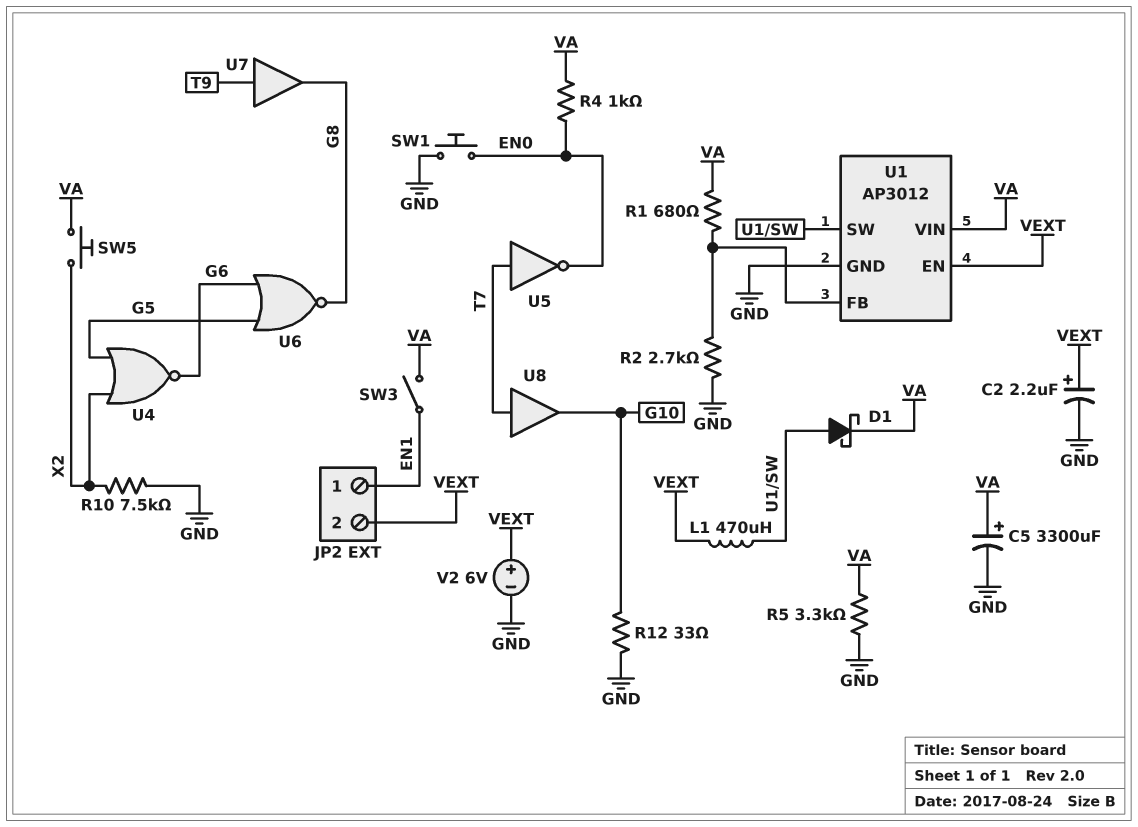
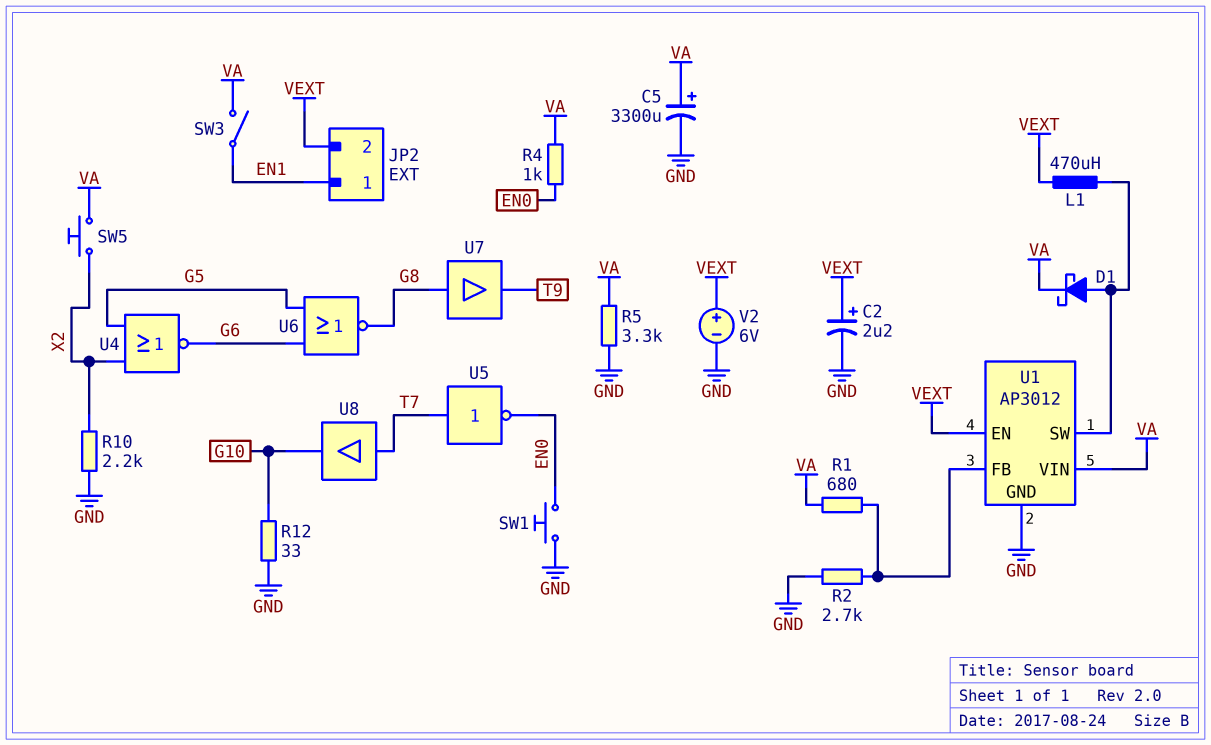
R10: 7.5k (GND, X2) -> 2.2k (GND, X2)
U7: buffer (in T9, out G8) -> buffer (in G8, out T9)

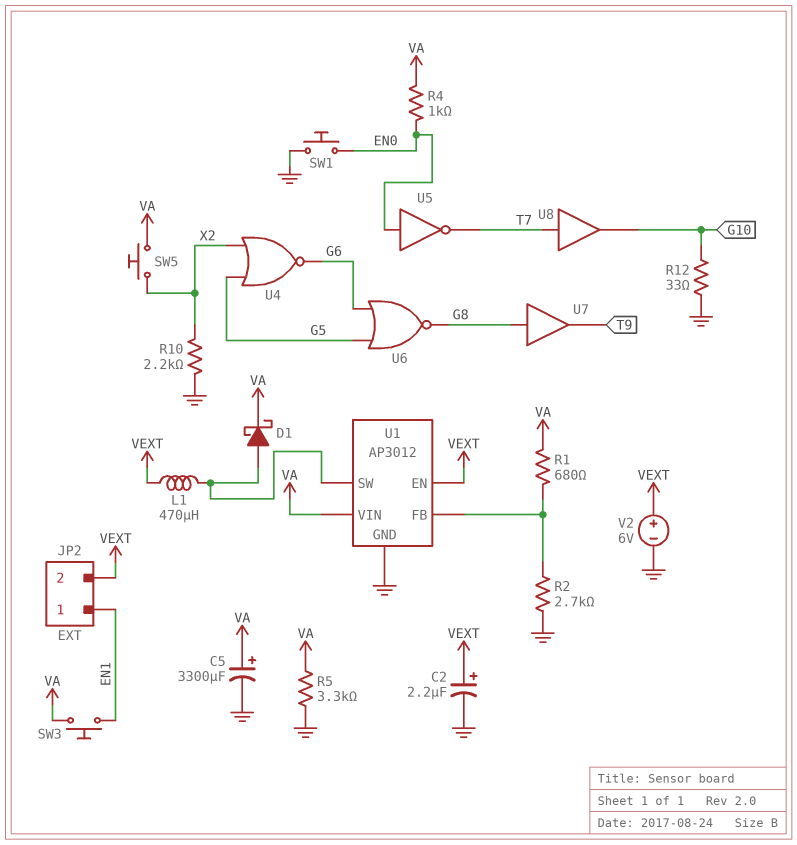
SW3: switch (EN1, VA) -> button (EN1, VA)
U5: NOT (in T7, out EN0) -> NOT (in EN0, out T7)

